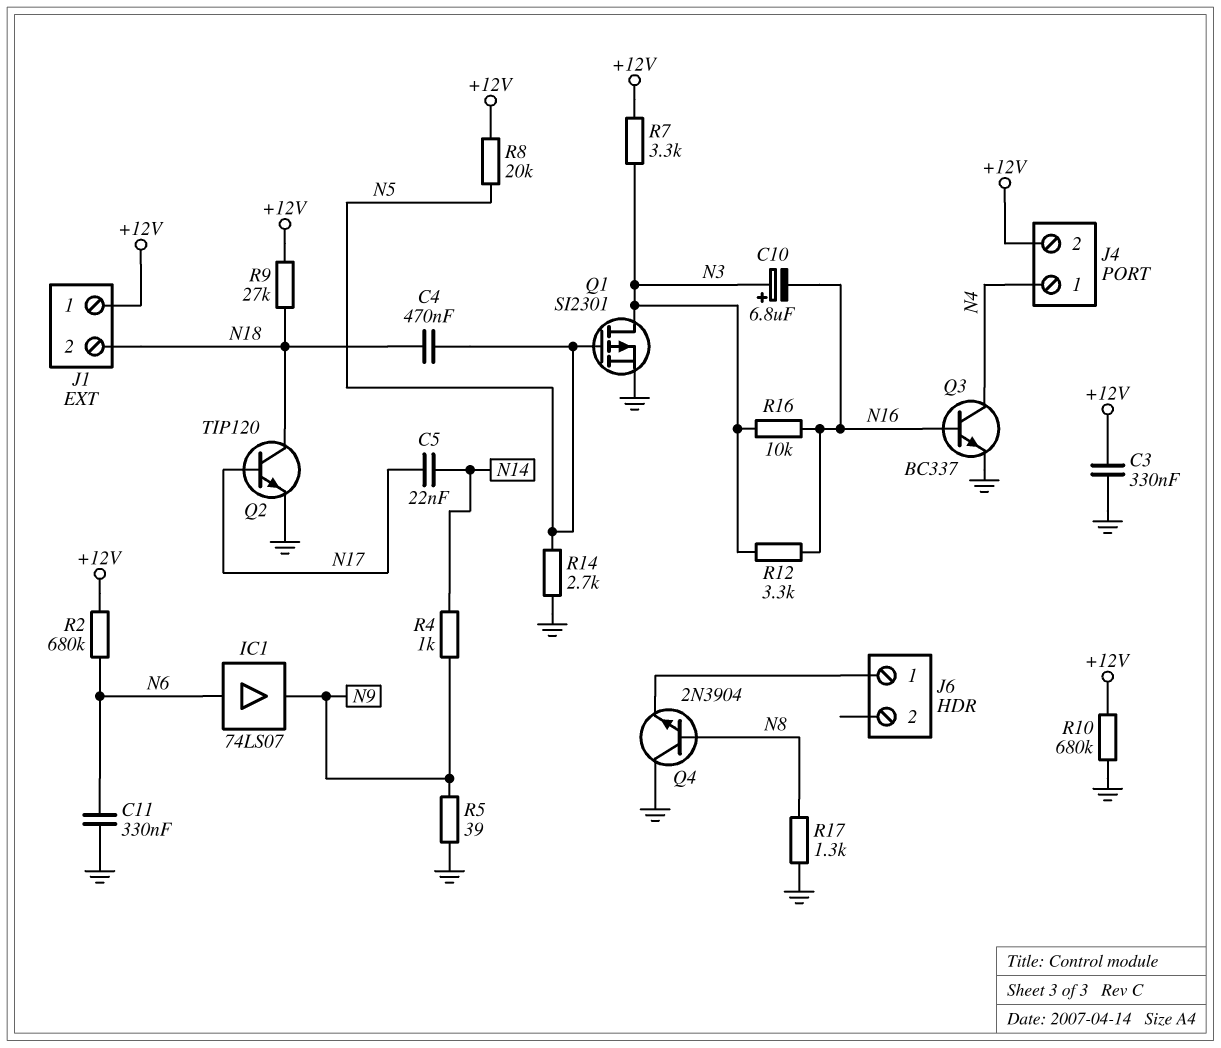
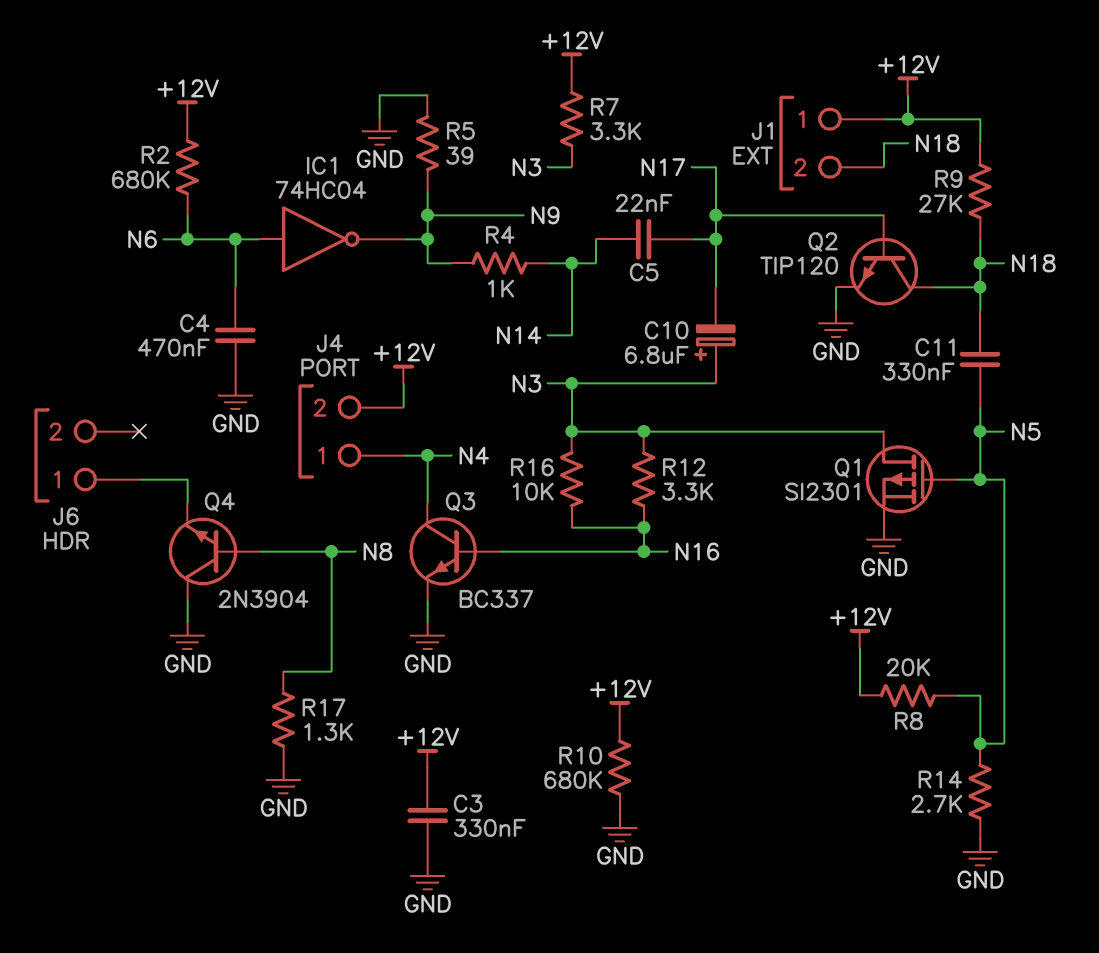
C4: 470nF (N5, N18) -> 470nF (GND, N6)
C10: 6.8uF (plus N3, minus N16) -> 6.8uF (plus N3, minus N17)
C11: 330nF (GND, N6) -> 330nF (N5, N18)
IC1: buffer 74LS07 (in N6, out N9) -> NOT 74HC04 (in N6, out N9)

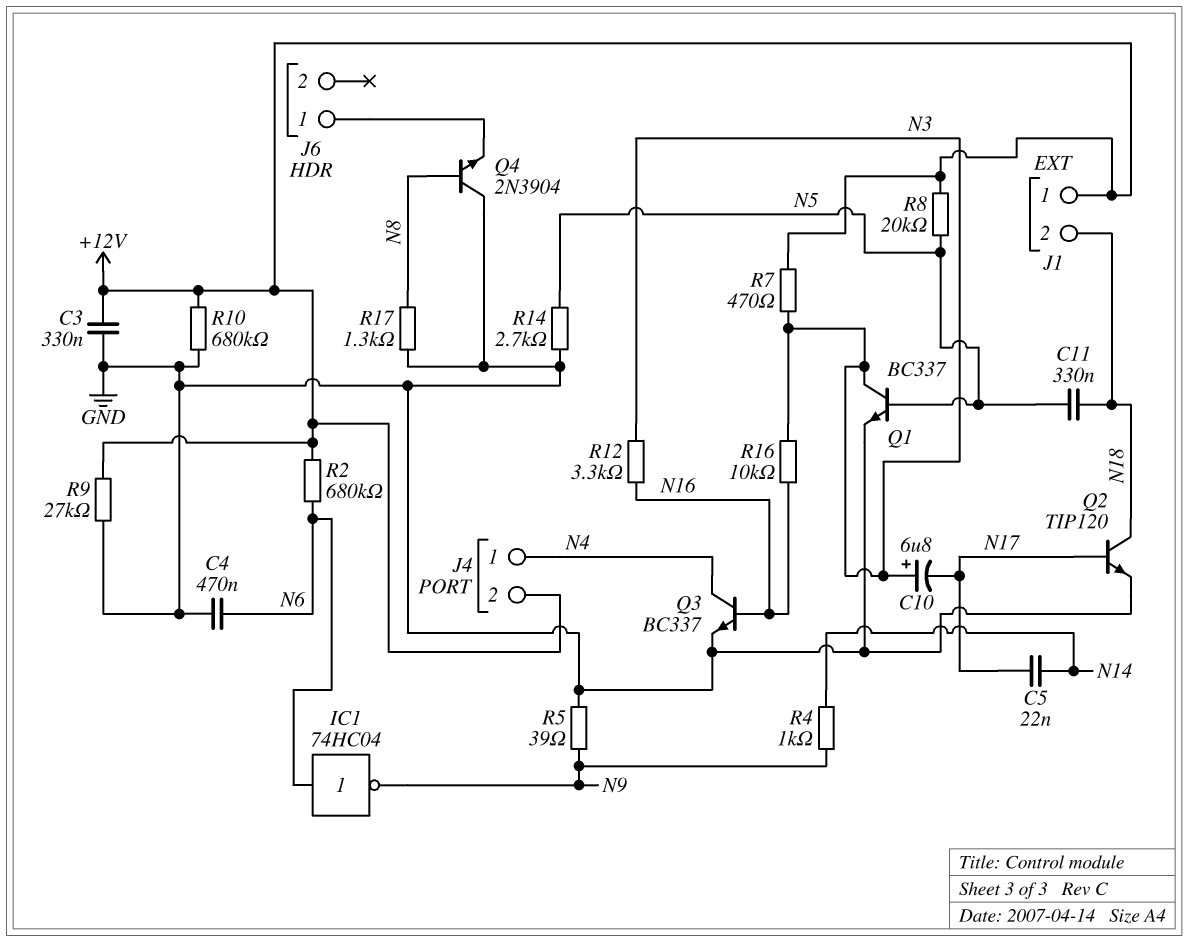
Q1: PMOS SI2301 (G N5, D N3, S GND) -> NPN BC337 (B N5, C N3, E GND)
R7: 3.3k (+12V, N3) -> 470 (+12V, N3)
R9: 27k (+12V, N18) -> 27k (+12V, GND)

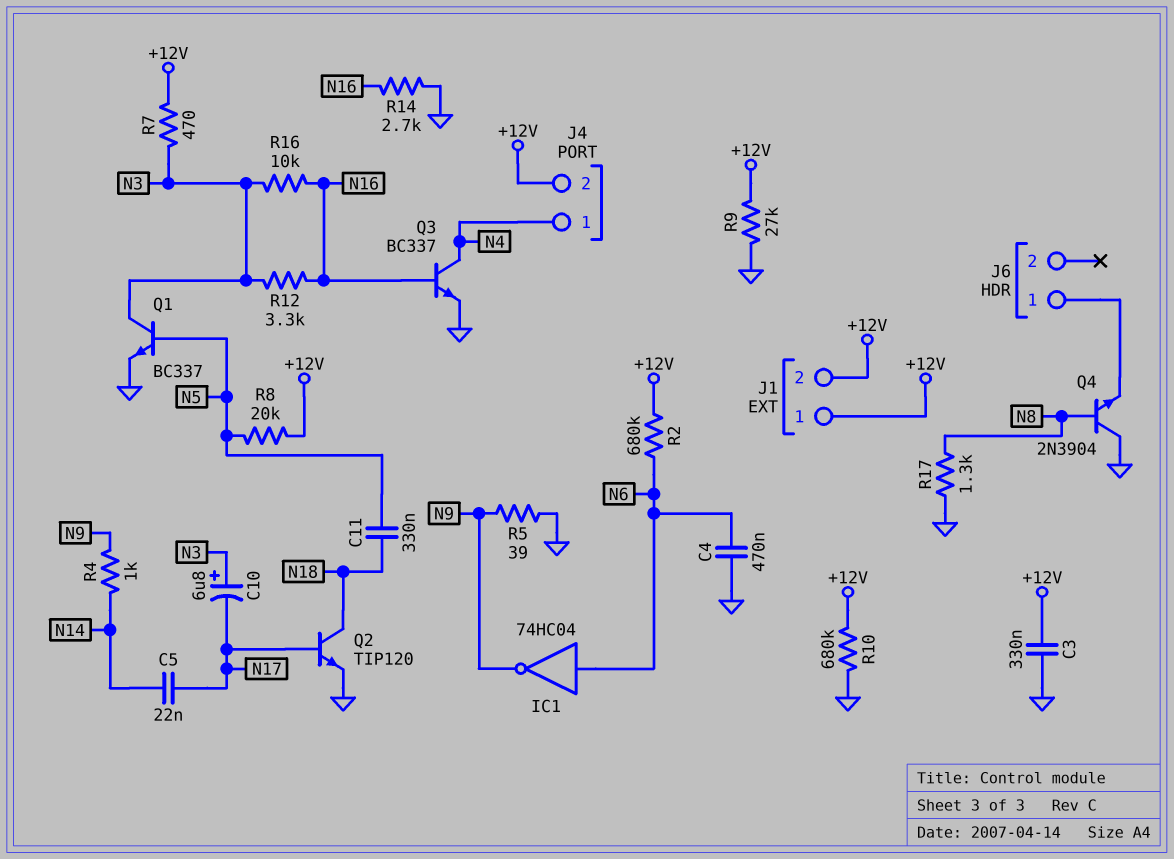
J1 pin 2: N18 -> +12V
R14: 2.7k (GND, N5) -> 2.7k (GND, N16)

